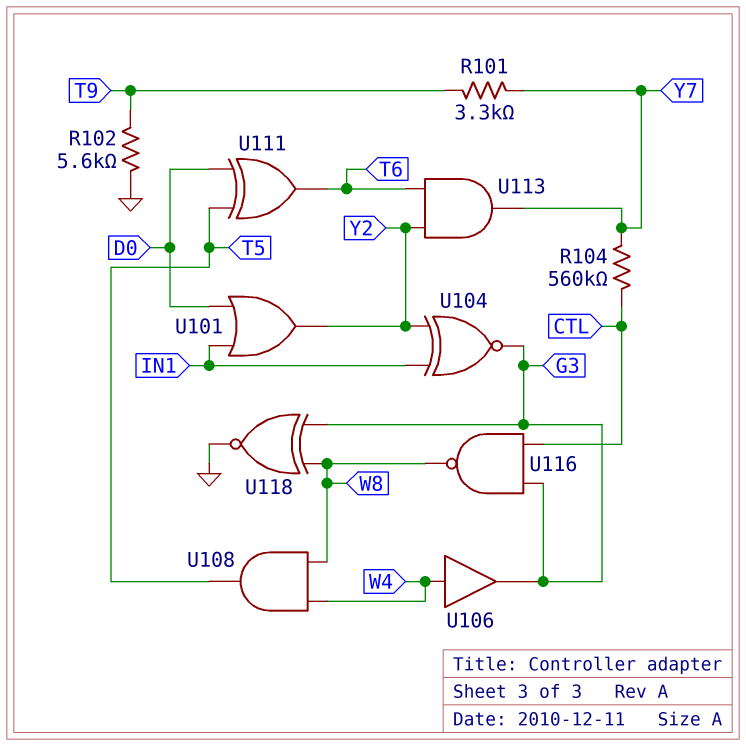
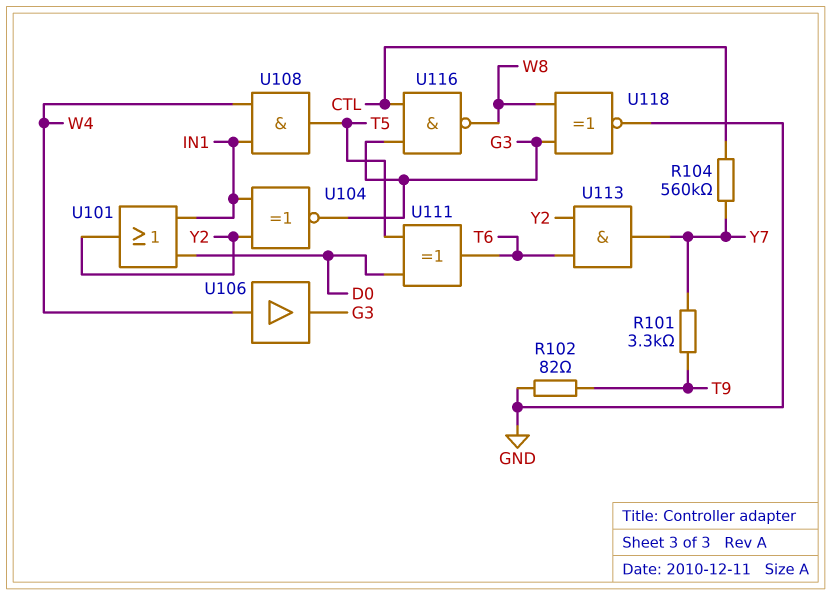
R102: 5.6k (GND, T9) -> 82 (GND, T9)
U108: AND (in W4, in W8, out T5) -> AND (in IN1, in W4, out T5)

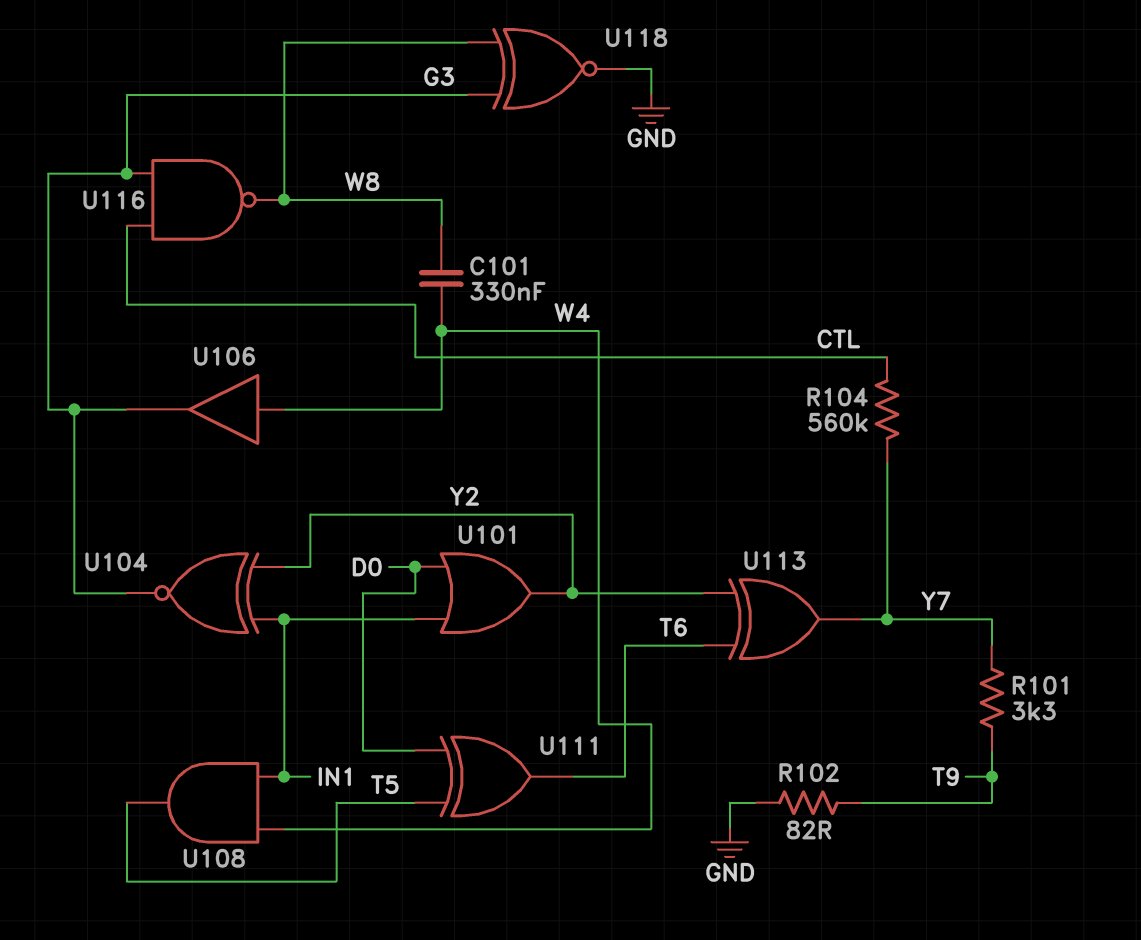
C101: none -> 330nF (W4, W8)
U113: AND (in T6, in Y2, out Y7) -> XOR (in T6, in Y2, out Y7)

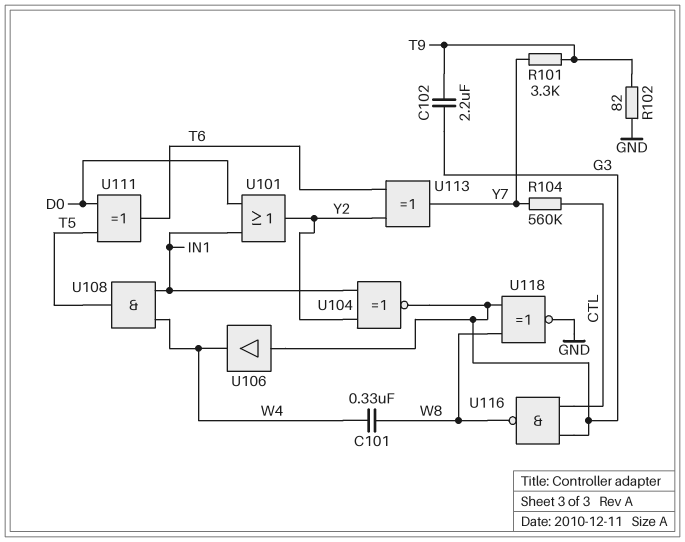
C102: none -> 2.2uF (G3, T9)
U106: buffer (in W4, out G3) -> buffer (in G3, out W4)

